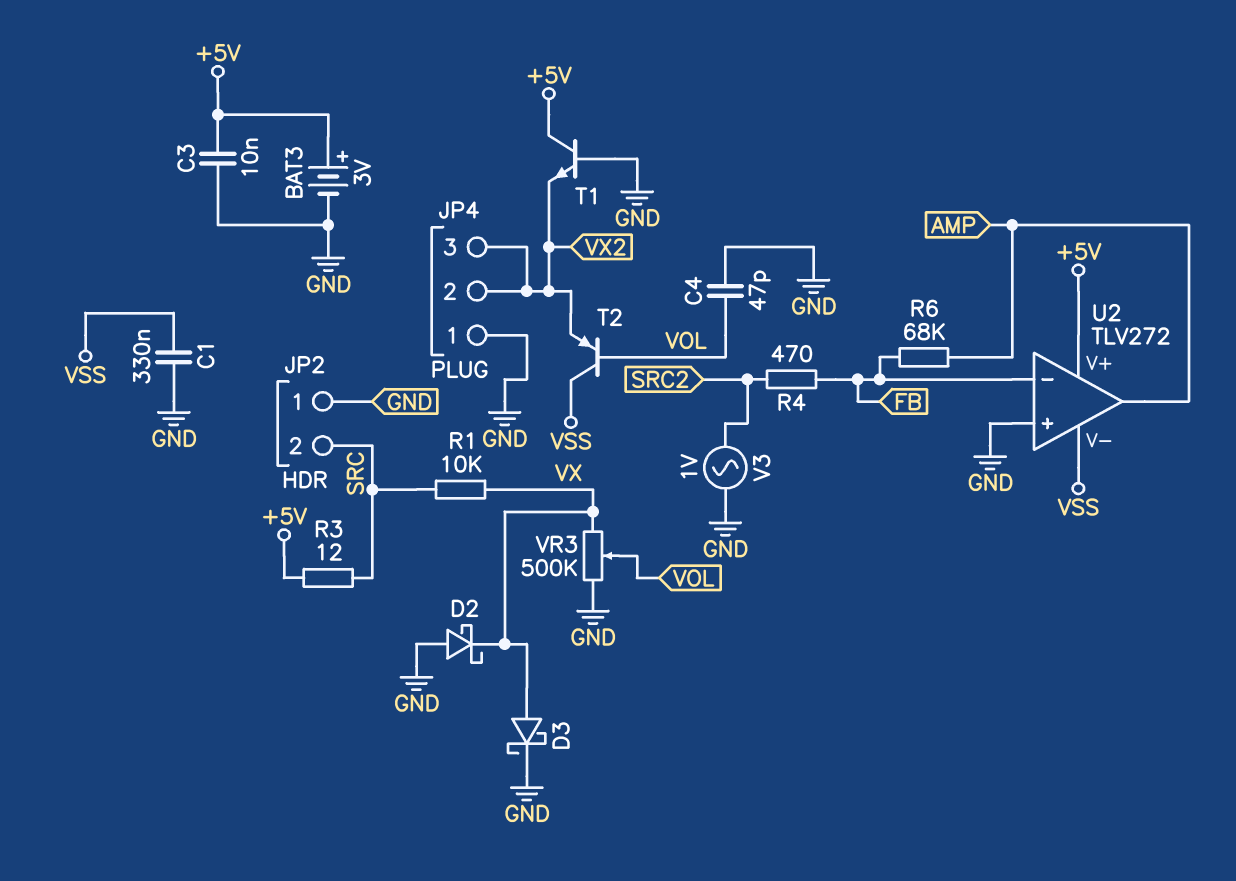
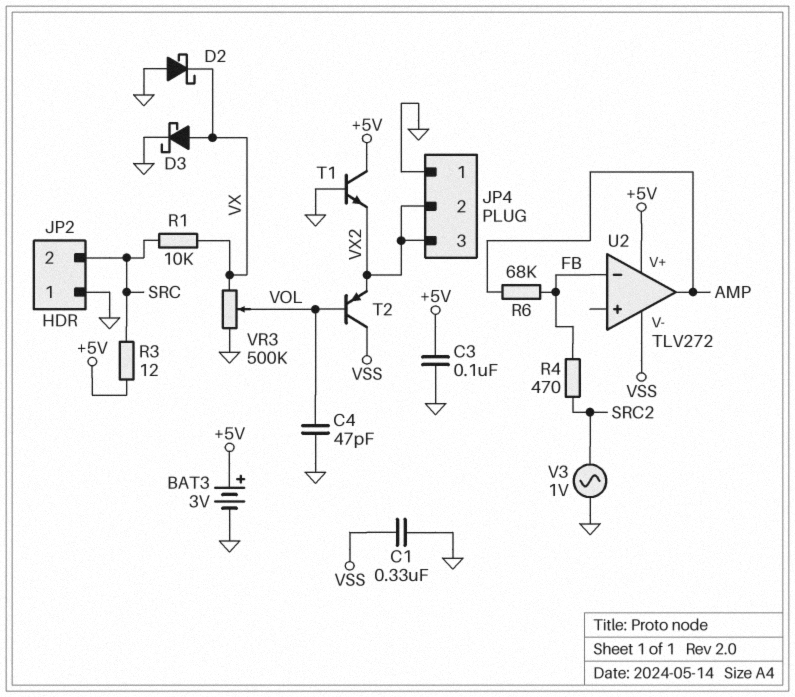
C3: 10nF (+5V, GND) -> 100nF (+5V, GND)
U2 pin in+: GND -> none

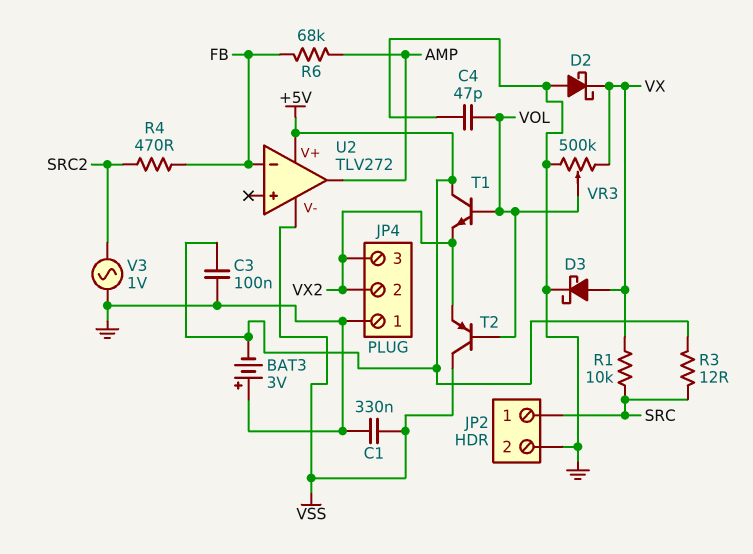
BAT3: 3V (plus +5V, minus GND) -> 3V (plus GND, minus +5V)
JP2 pin 1: GND -> SRC
JP2 pin 2: SRC -> GND
T1: NPN (B GND, C +5V, E VX2) -> NPN (B VOL, C +5V, E VX2)

